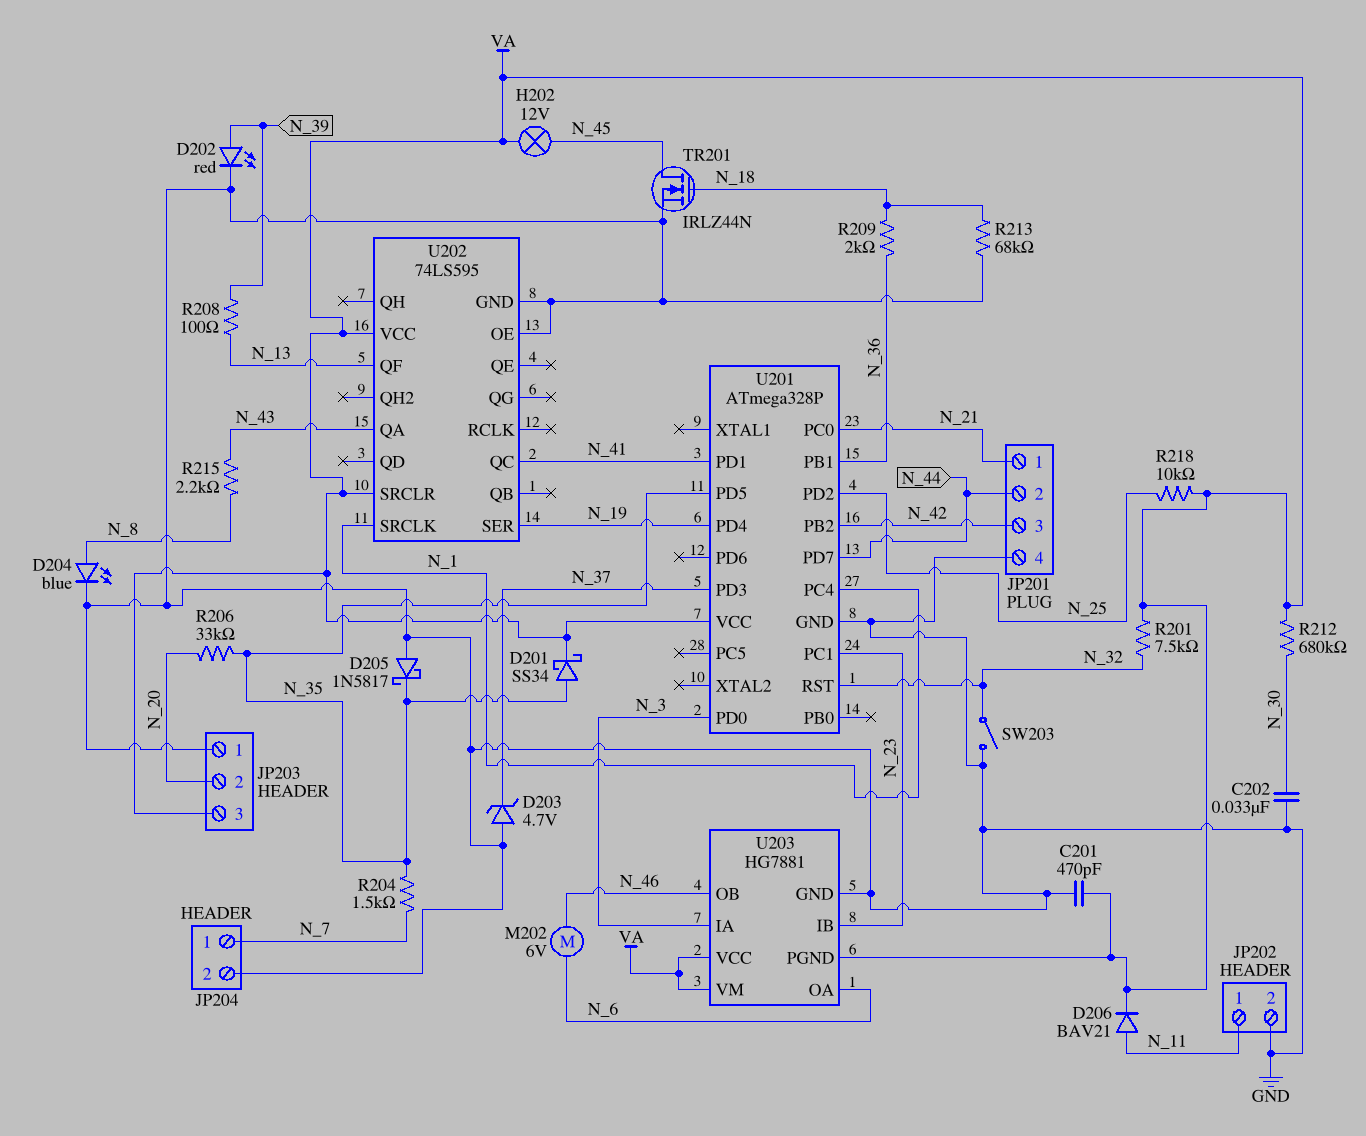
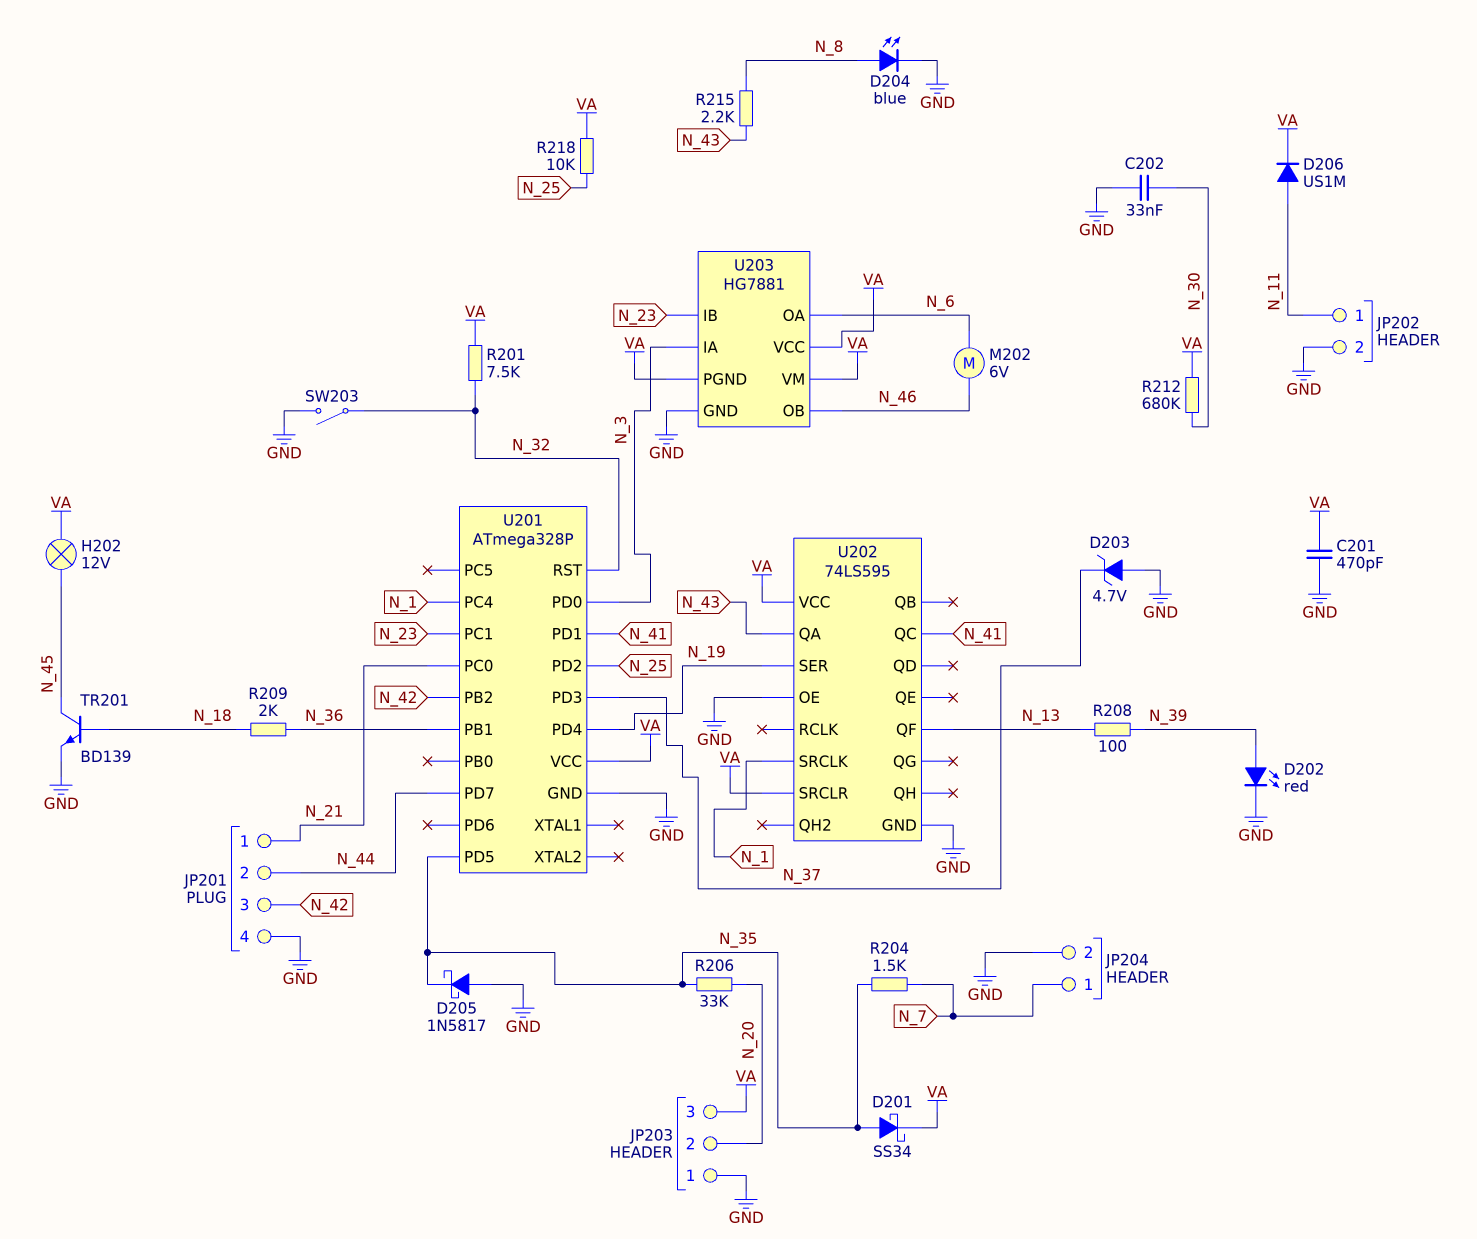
D206: diode BAV21 (A N_11, K VA) -> diode US1M (A N_11, K VA)
R213: 68k (GND, N_18) -> none
TR201: NMOS IRLZ44N (G N_18, D N_45, S GND) -> NPN BD139 (B N_18, C N_45, E GND)

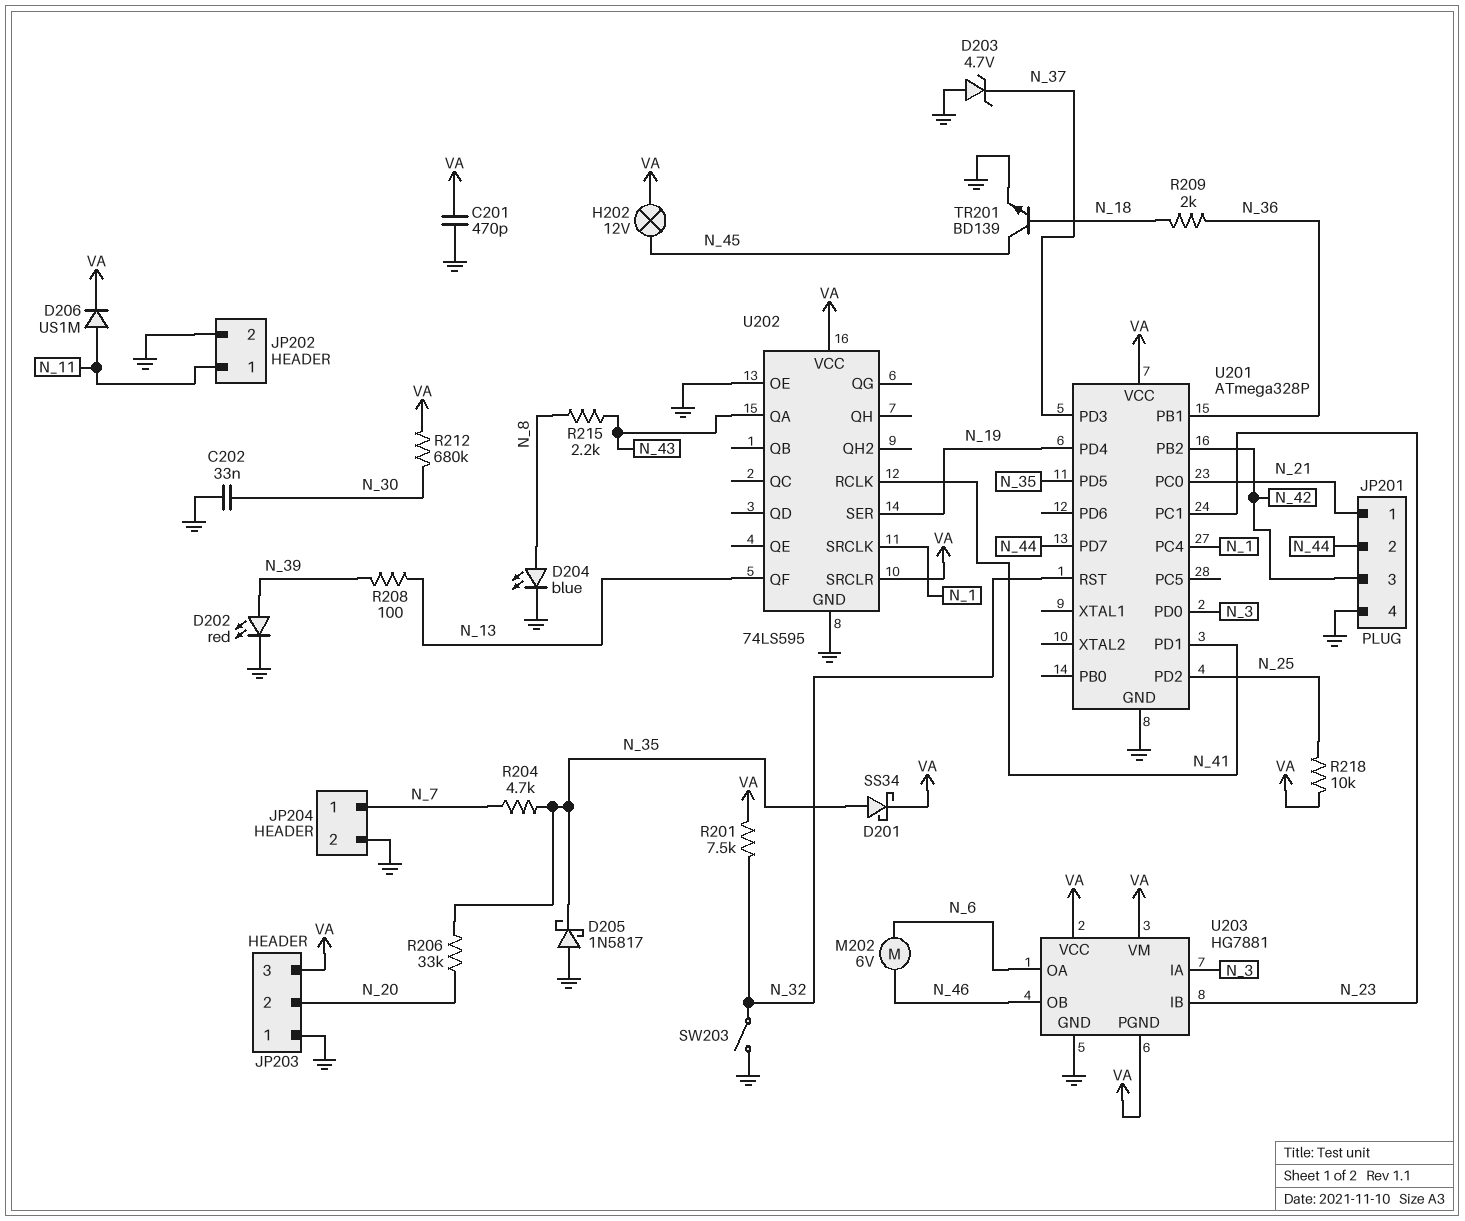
R204: 1.5k (N_7, N_35) -> 4.7k (N_7, N_35)
U202 pin QC: N_41 -> none
U202 pin RCLK: none -> N_41

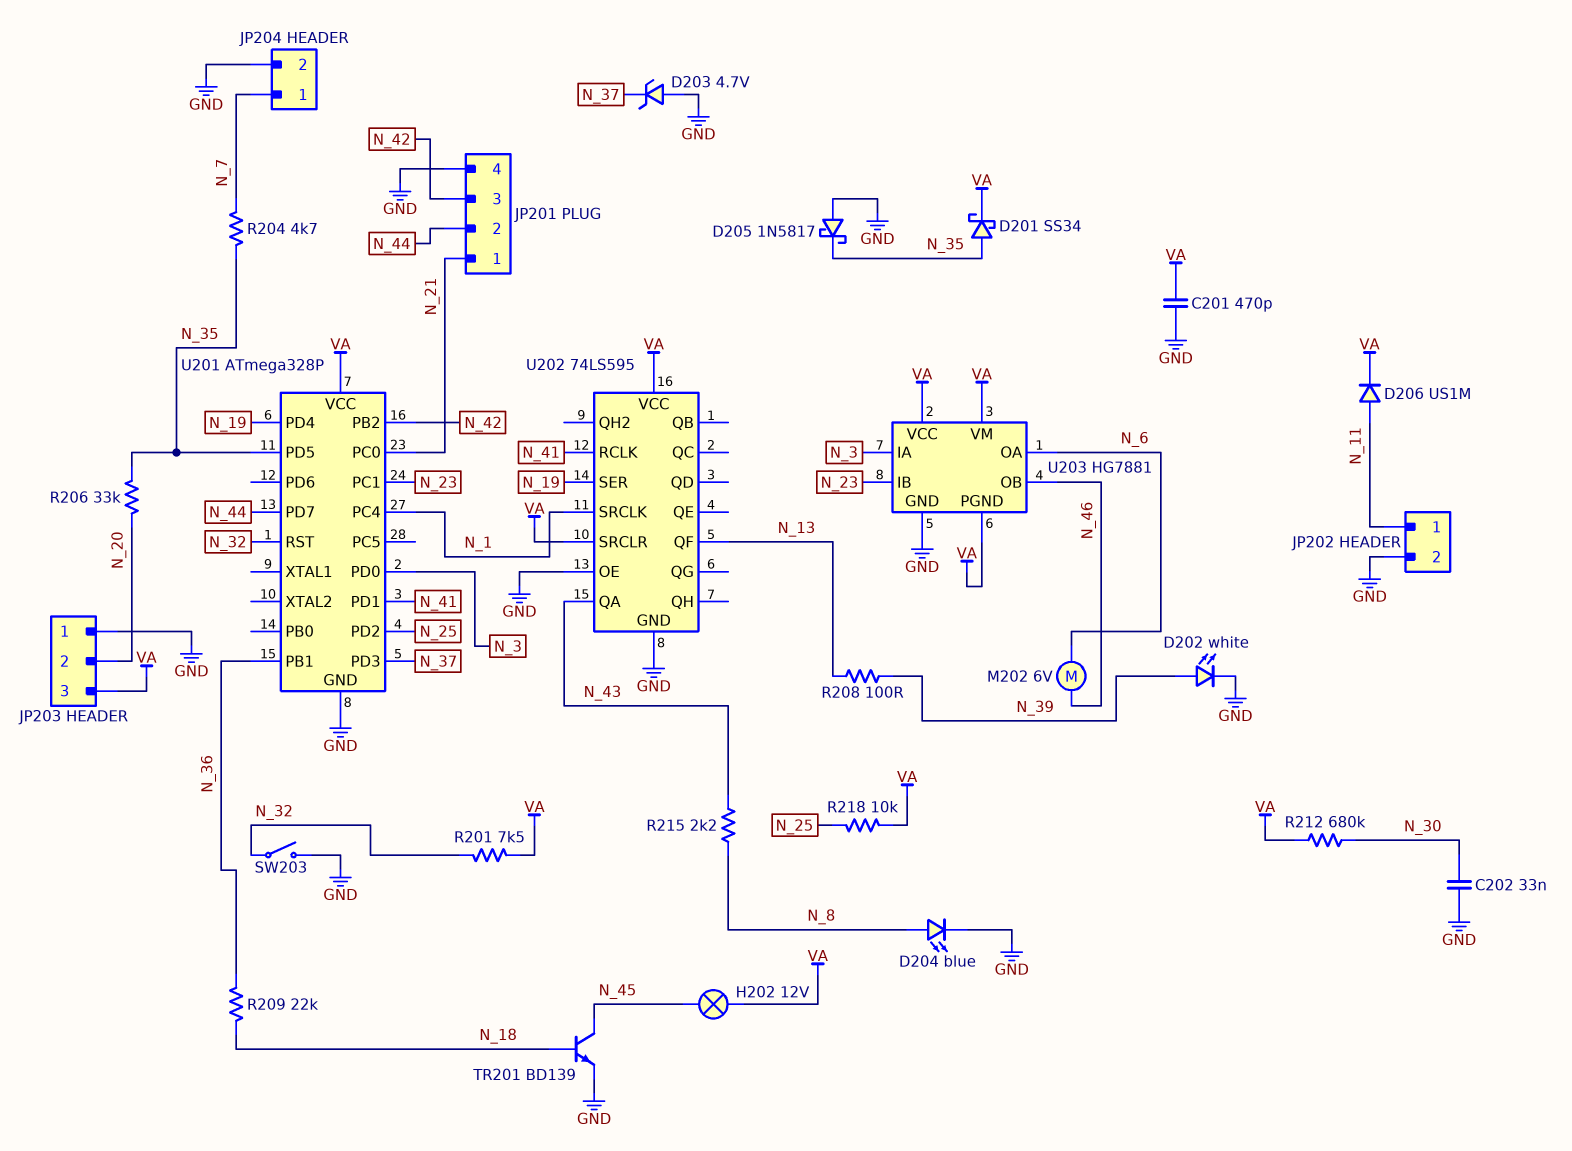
D202: LED red (A N_39, K GND) -> LED white (A N_39, K GND)
R209: 2k (N_18, N_36) -> 22k (N_18, N_36)

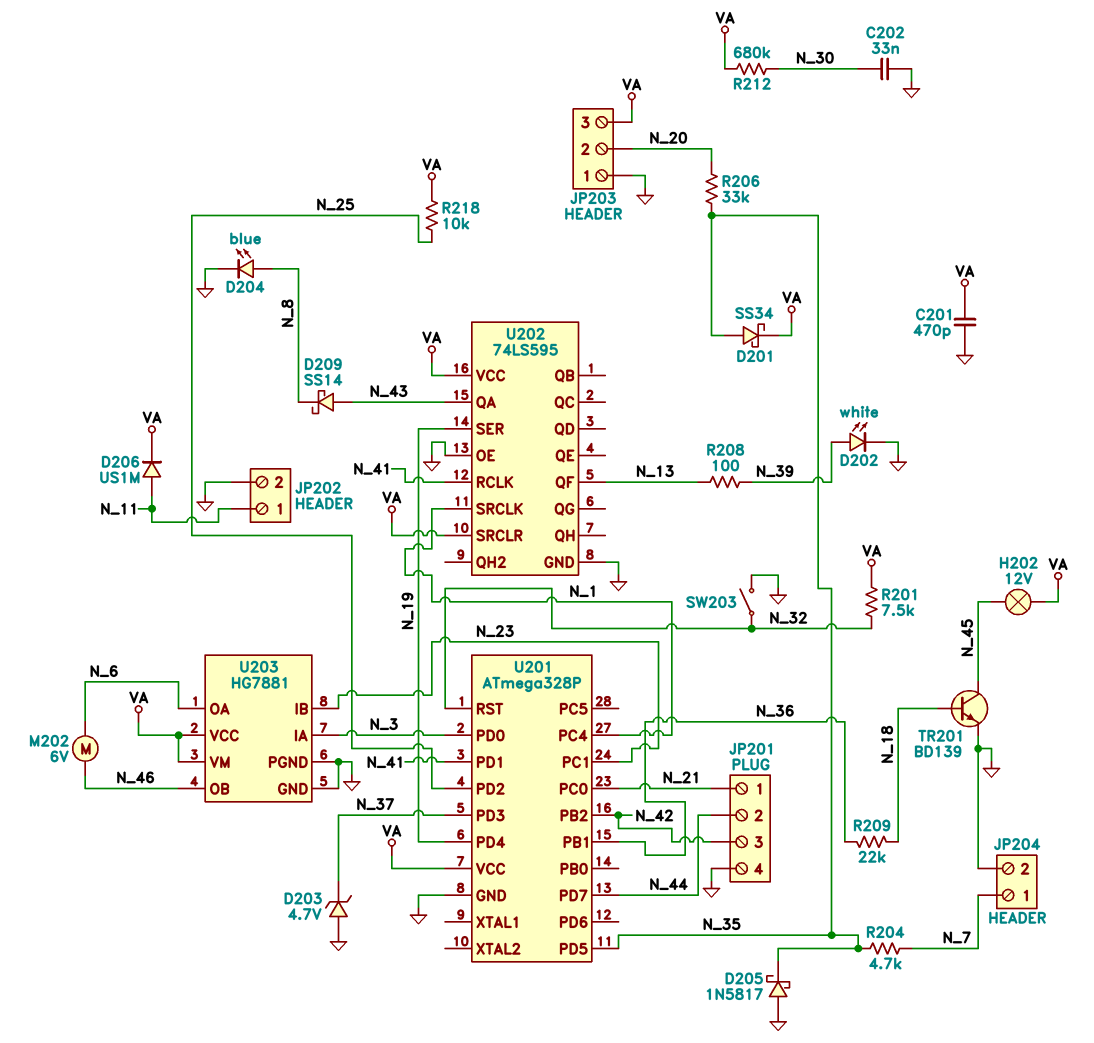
D209: none -> schottky SS14 (A N_43, K N_8)
R215: 2.2k (N_8, N_43) -> none
U203 pin PGND: VA -> GND

